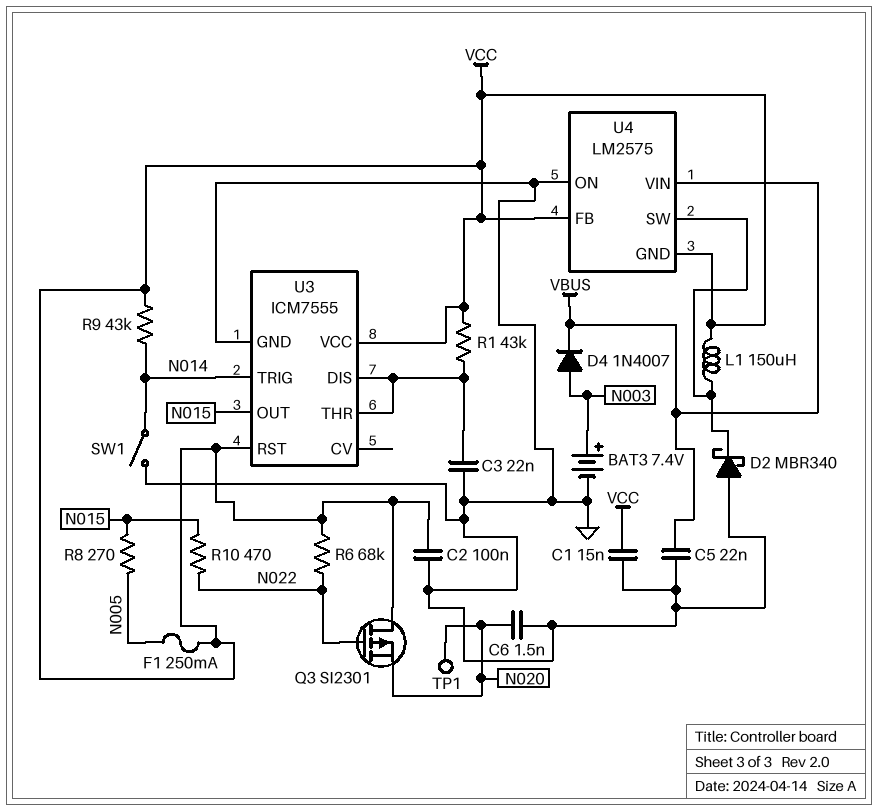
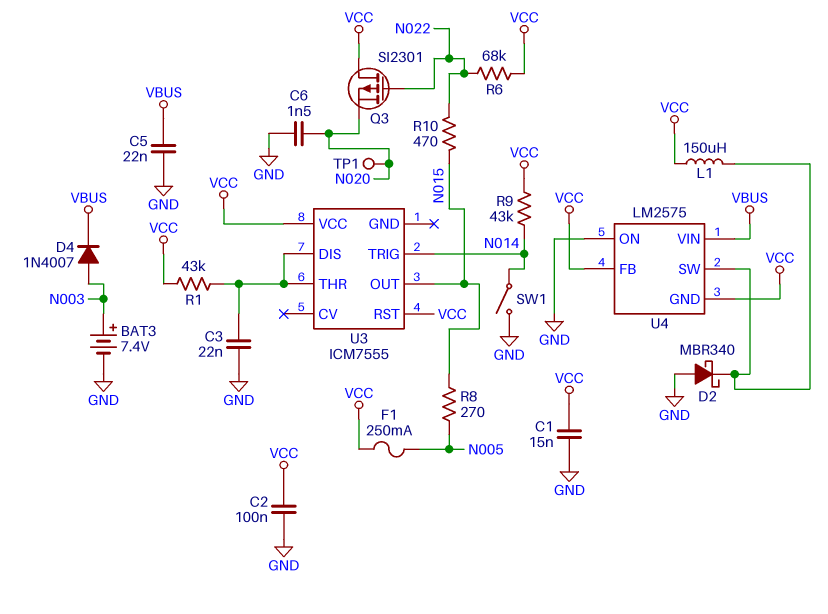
U3 pin GND: GND -> none

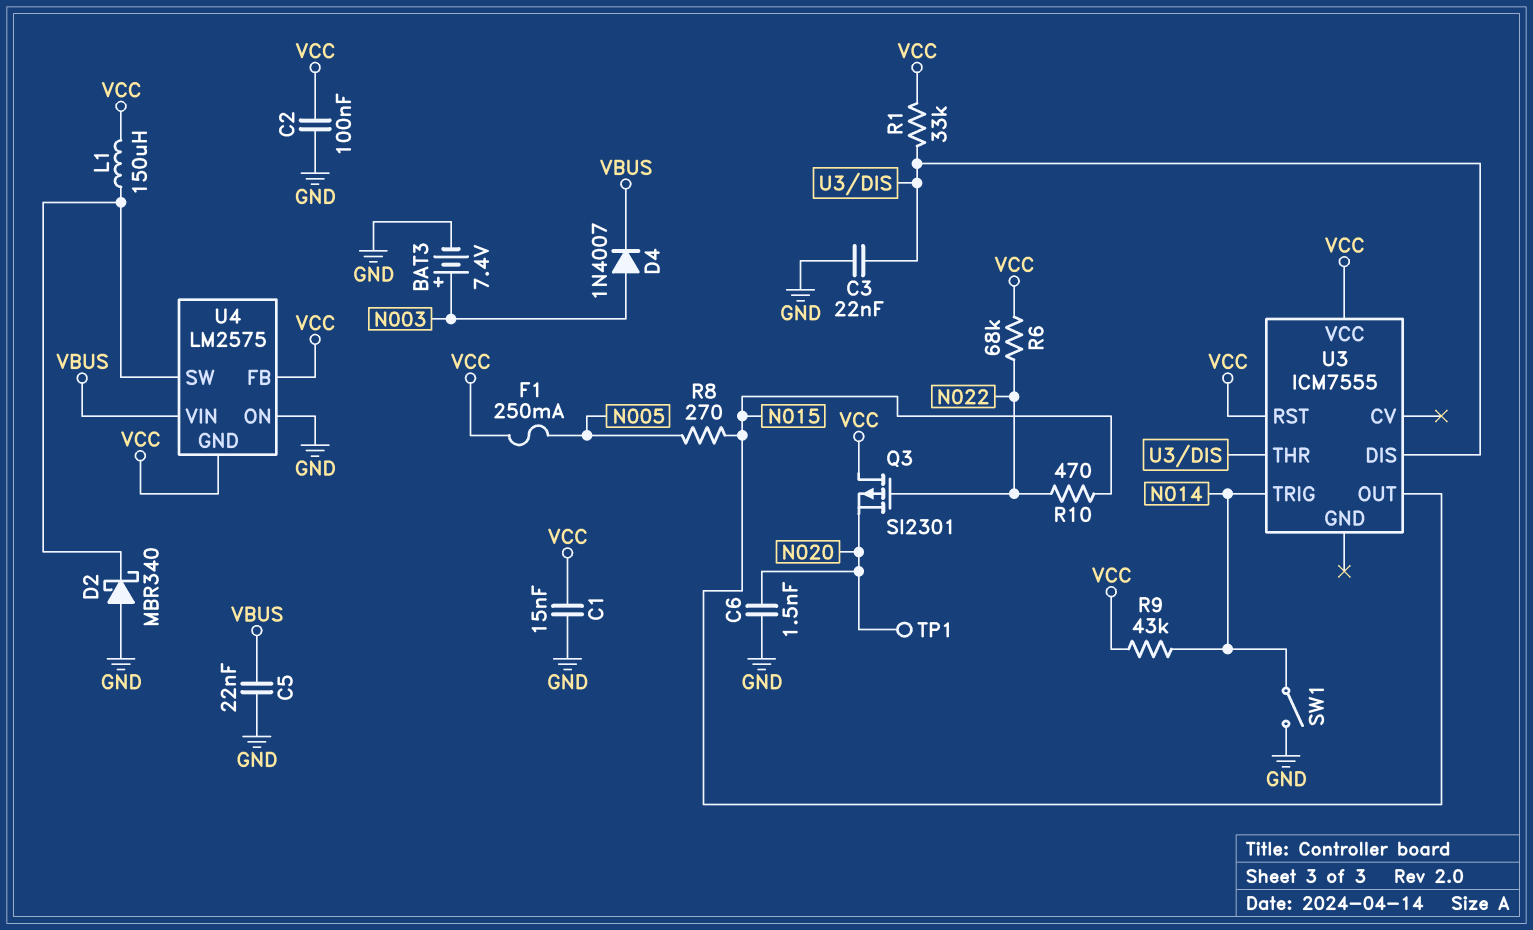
R1: 43k (U3/DIS, VCC) -> 33k (U3/DIS, VCC)

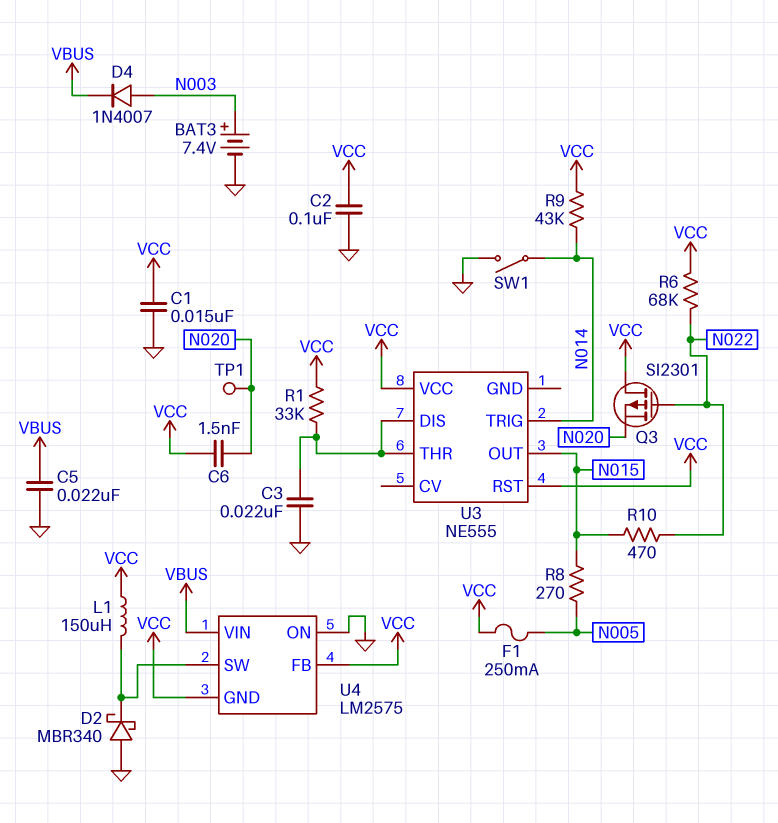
C6: 1.5nF (GND, N020) -> 1.5nF (N020, VCC)
U3: ICM7555 -> NE555

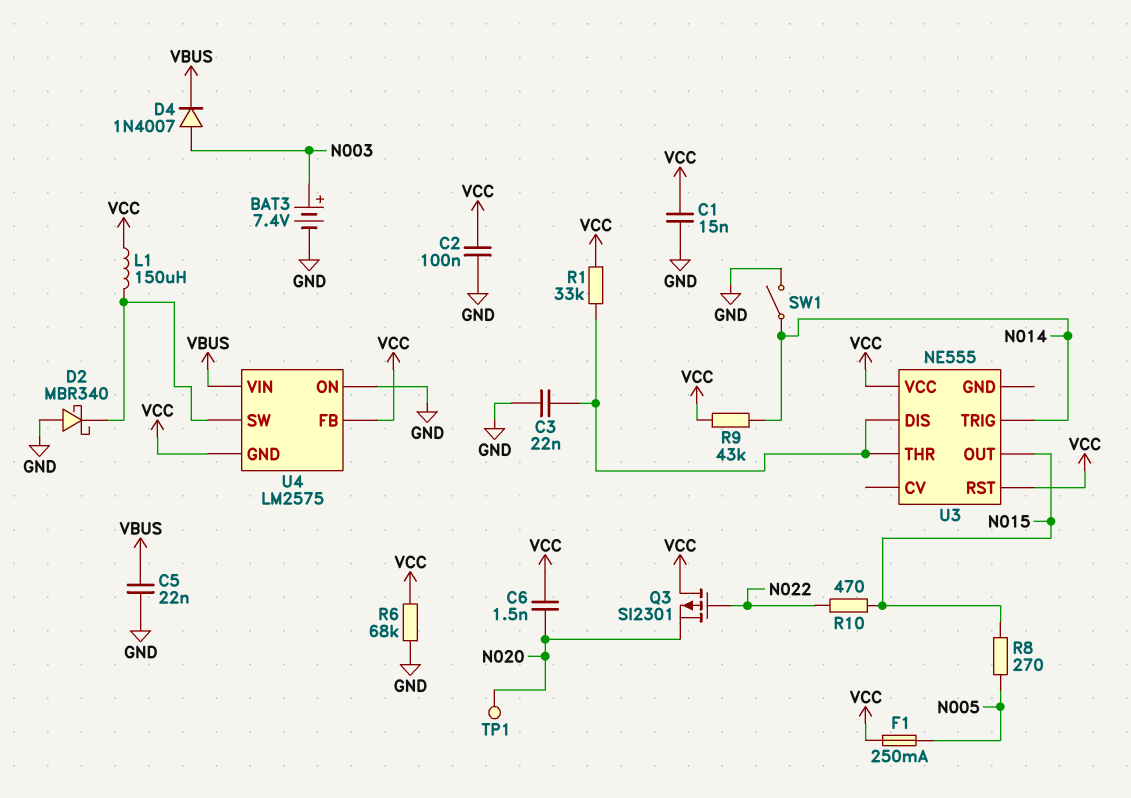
R6: 68k (N022, VCC) -> 68k (GND, VCC)

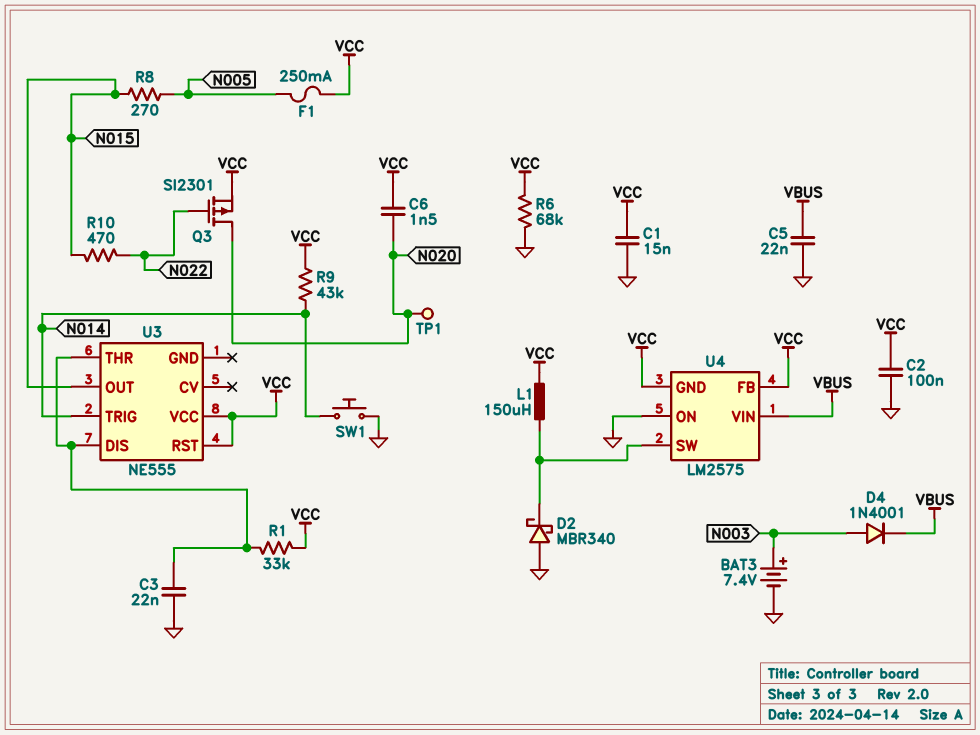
D4: diode 1N4007 (A N003, K VBUS) -> diode 1N4001 (A N003, K VBUS)
Q3: PMOS SI2301 (G N022, D VCC, S N020) -> PMOS SI2301 (G N022, D N020, S VCC)
SW1: switch (GND, N014) -> button (GND, N014)

